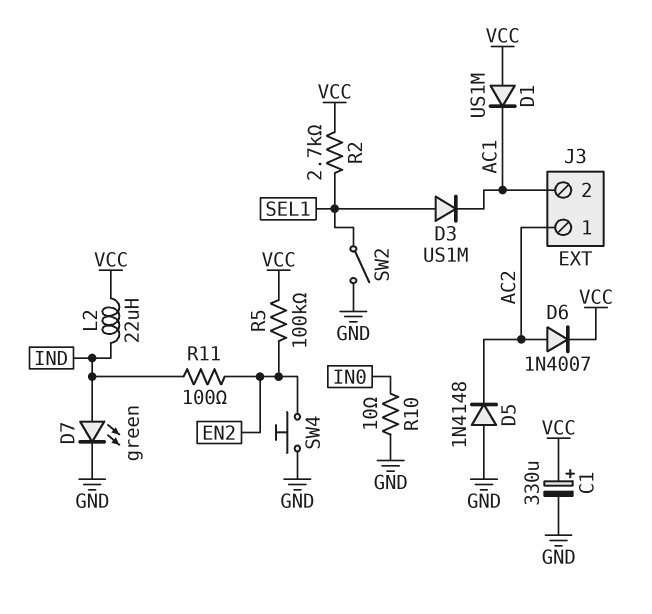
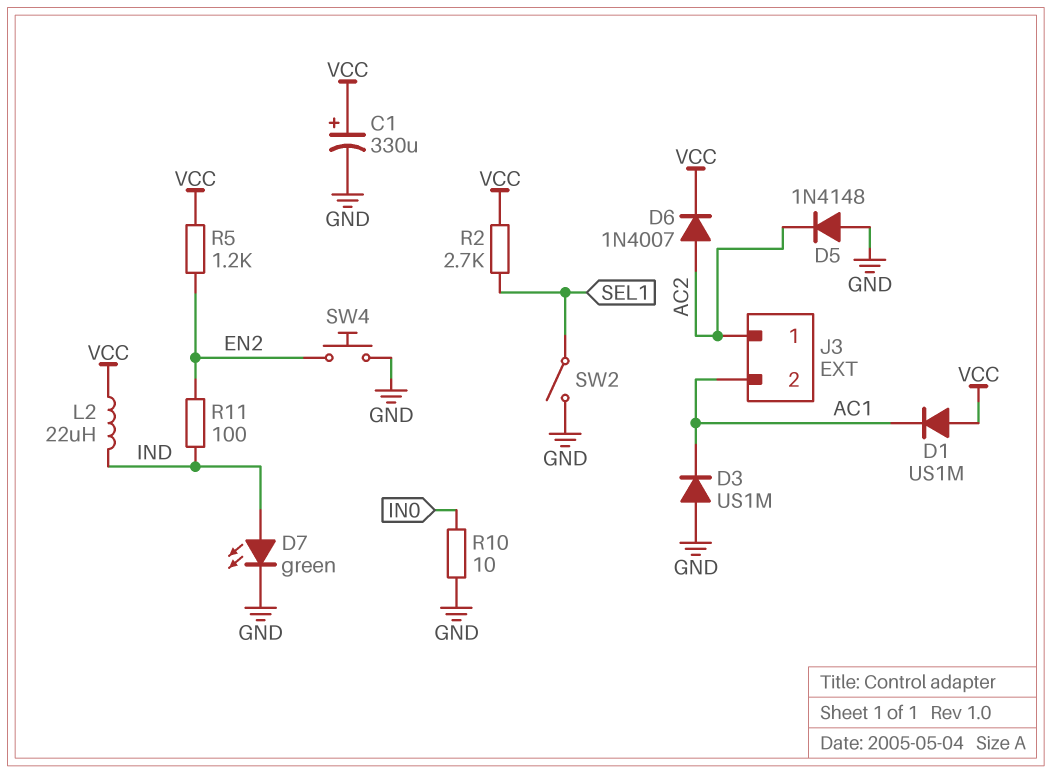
D3: diode US1M (A SEL1, K AC1) -> diode US1M (A GND, K AC1)
R5: 100k (EN2, VCC) -> 1.2k (EN2, VCC)

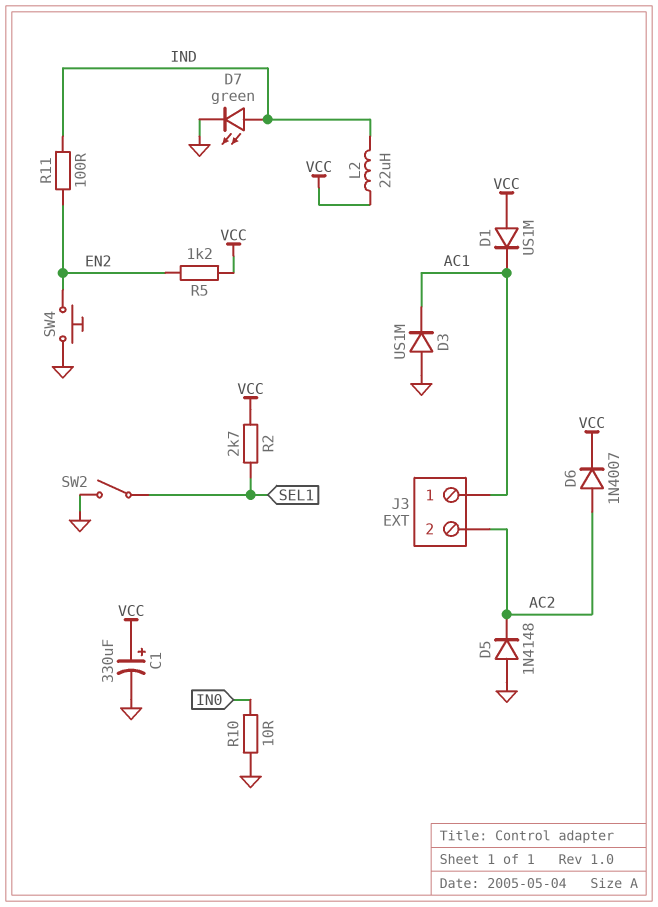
J3 pin 1: AC2 -> AC1
J3 pin 2: AC1 -> AC2

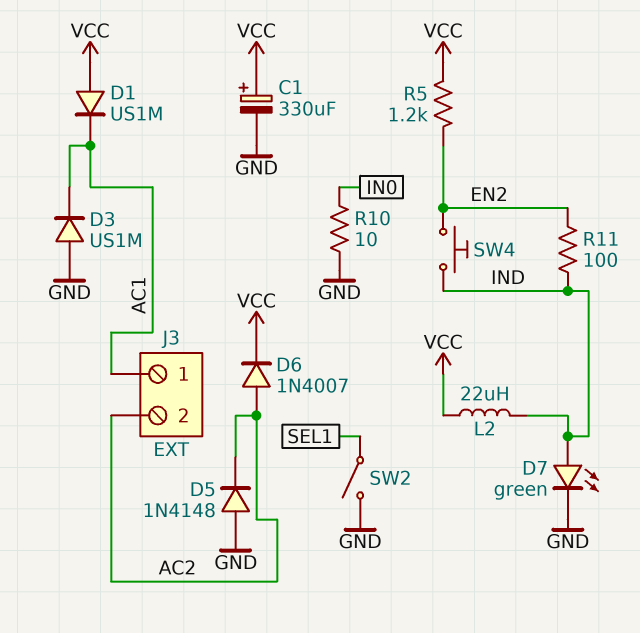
R2: 2.7k (SEL1, VCC) -> none
SW4: button (EN2, GND) -> button (EN2, IND)

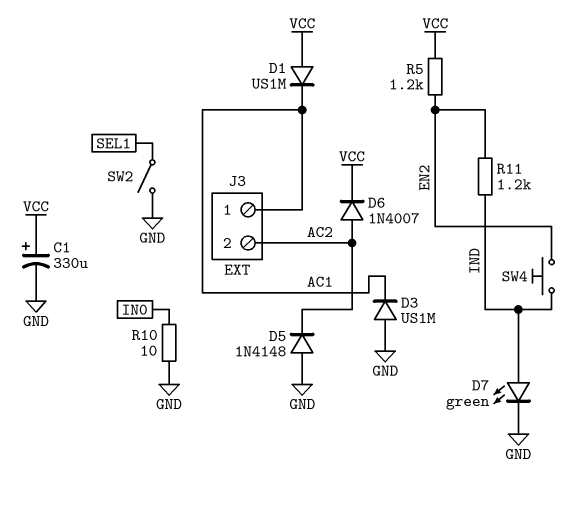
L2: 22uH (IND, VCC) -> none
R11: 100 (EN2, IND) -> 1.2k (EN2, IND)

